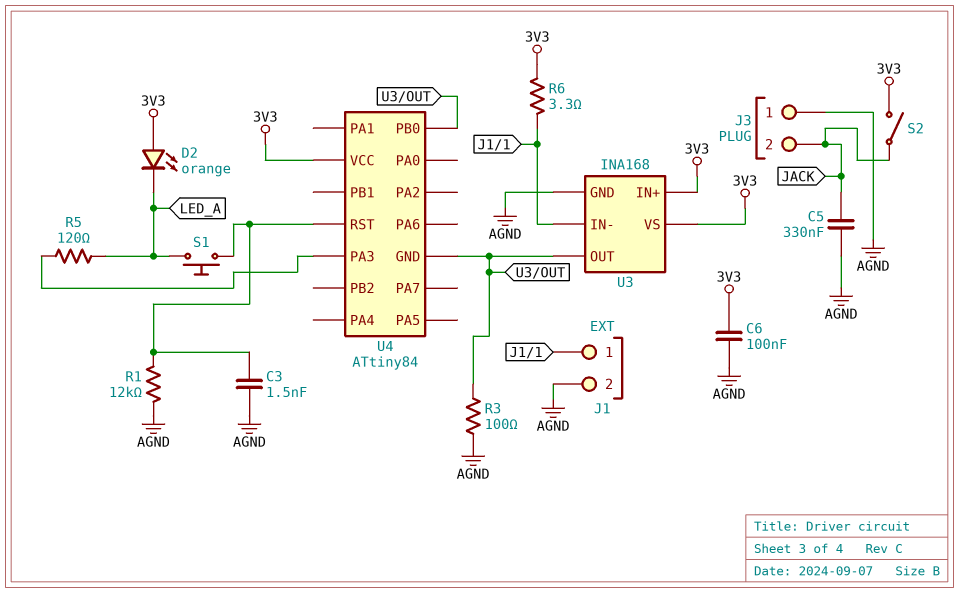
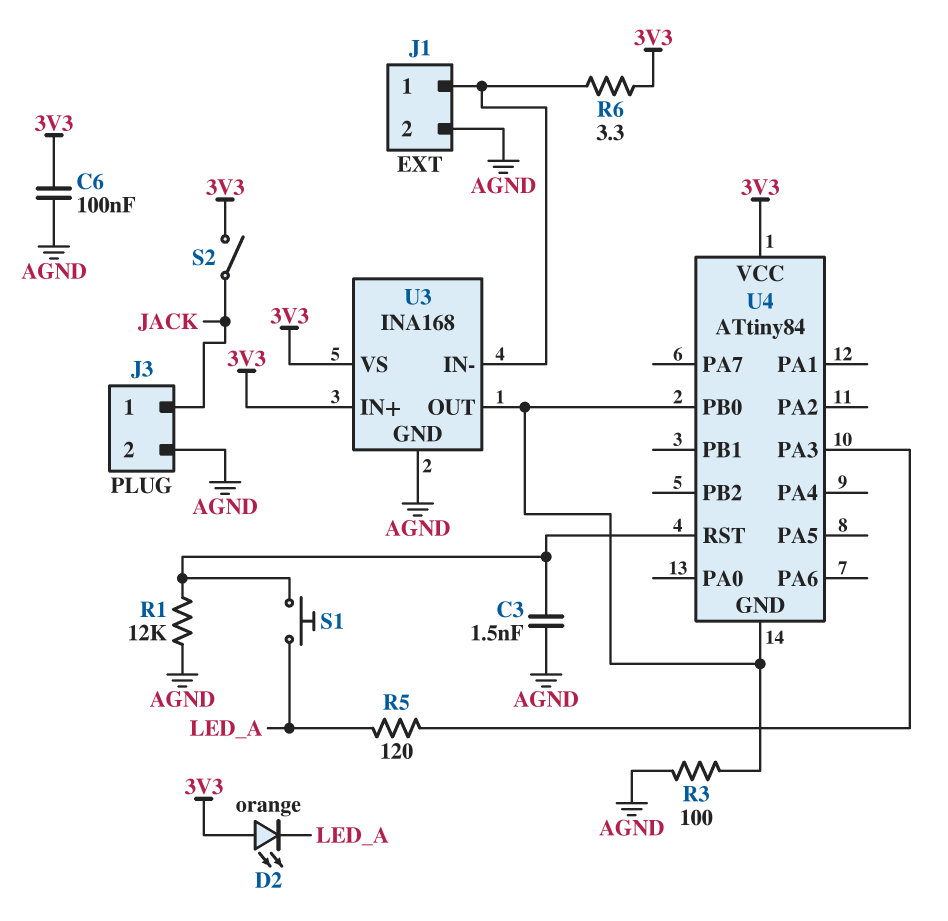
C5: 330nF (AGND, JACK) -> none
J3 pin 1: AGND -> JACK
J3 pin 2: JACK -> AGND

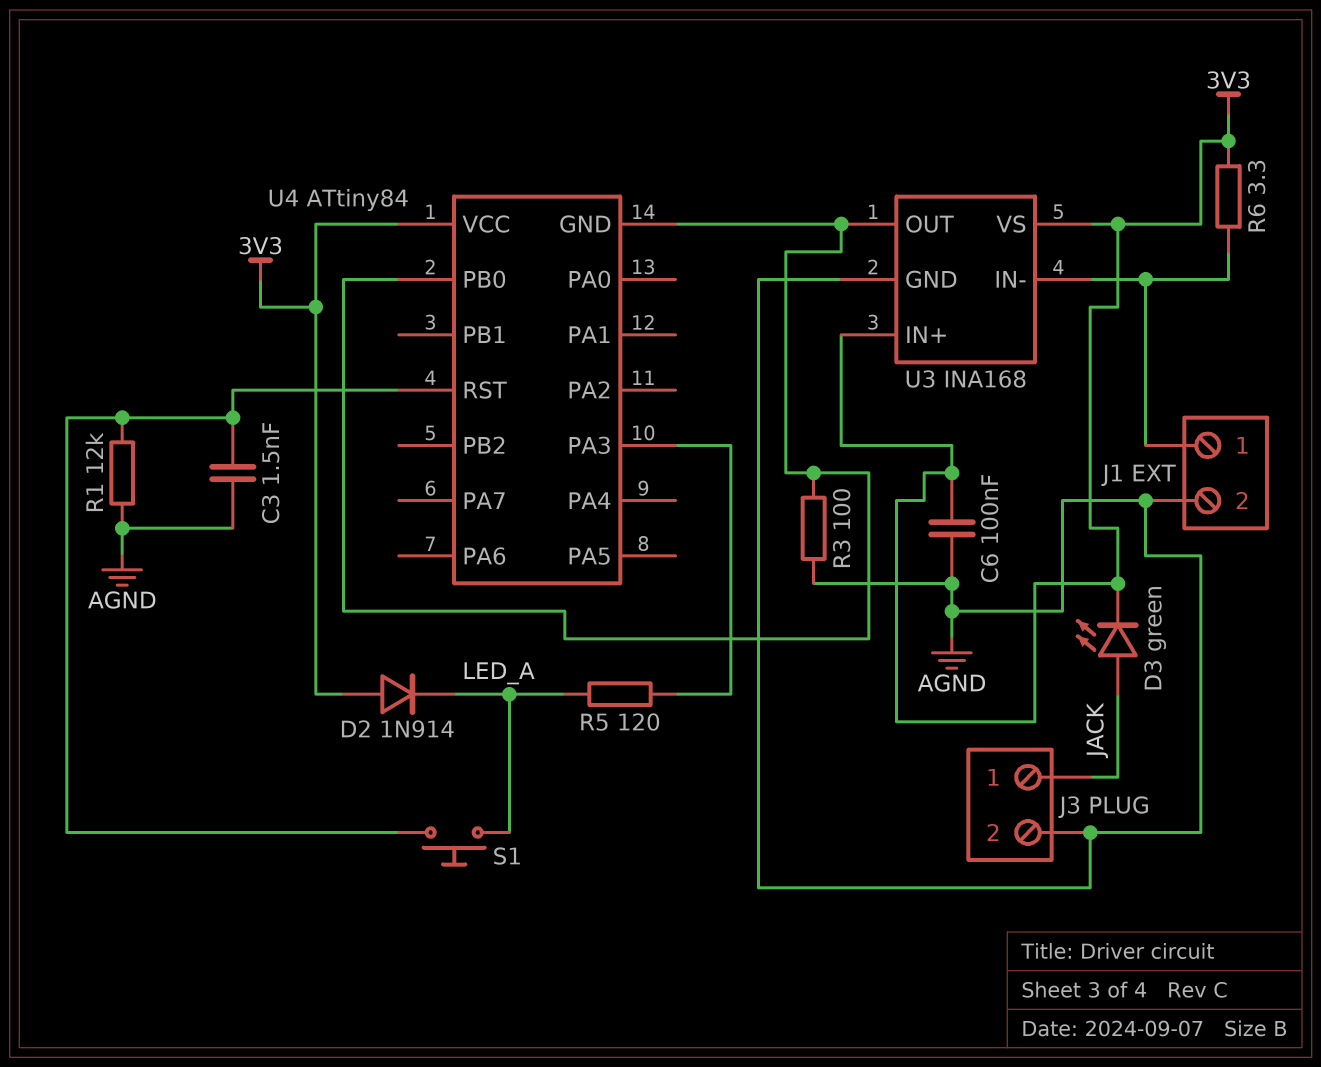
D2: LED orange (A 3V3, K LED_A) -> diode 1N914 (A 3V3, K LED_A)
D3: none -> LED green (A JACK, K 3V3)
S2: switch (3V3, JACK) -> none

